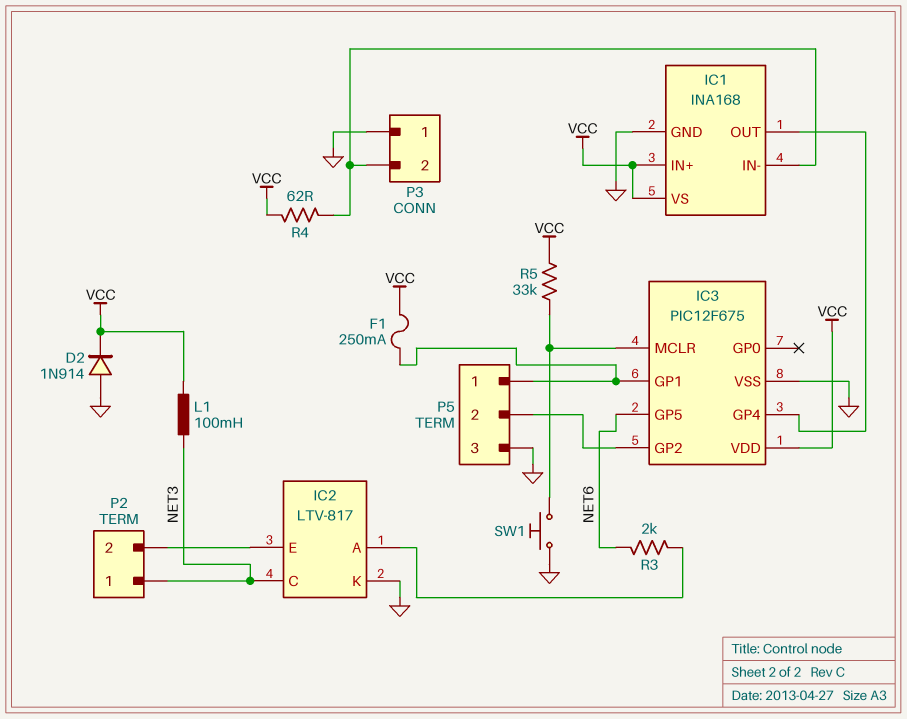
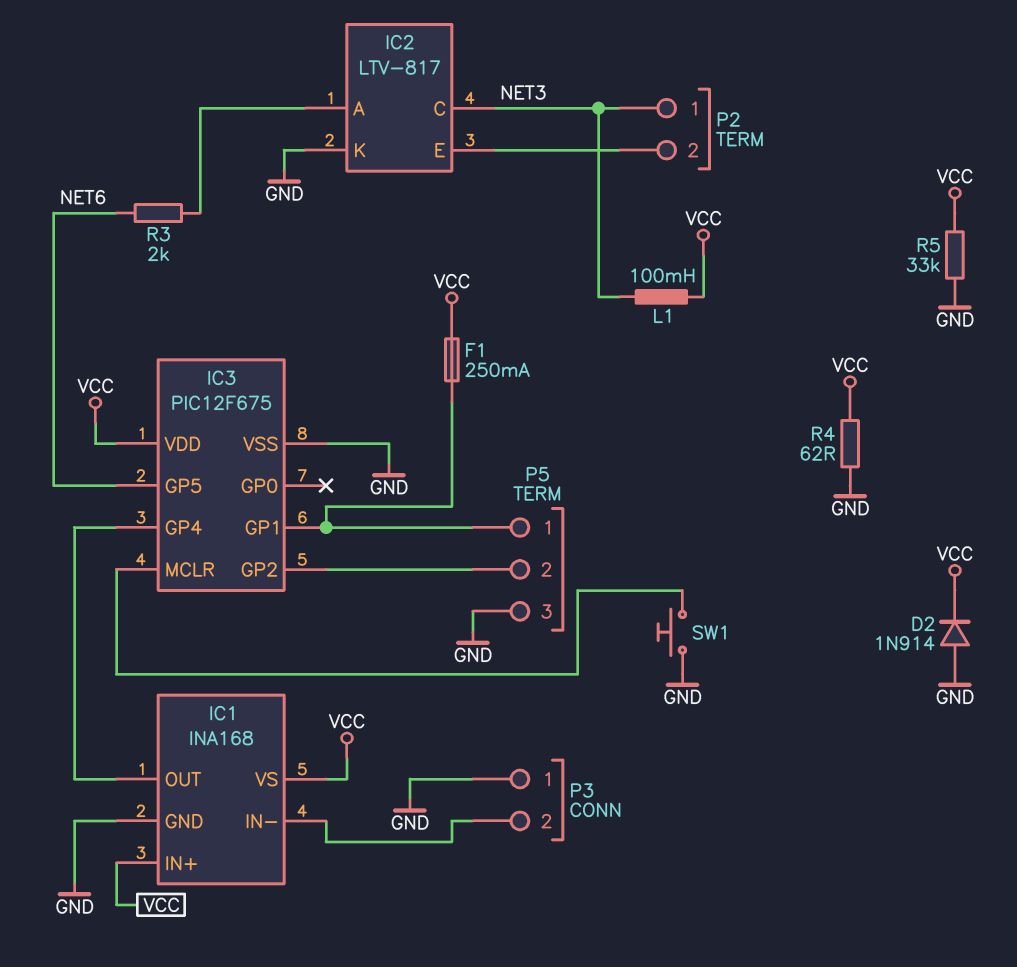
R4: 62 (IC1/IN-, VCC) -> 62 (GND, VCC)
R5: 33k (IC3/MCLR, VCC) -> 33k (GND, VCC)

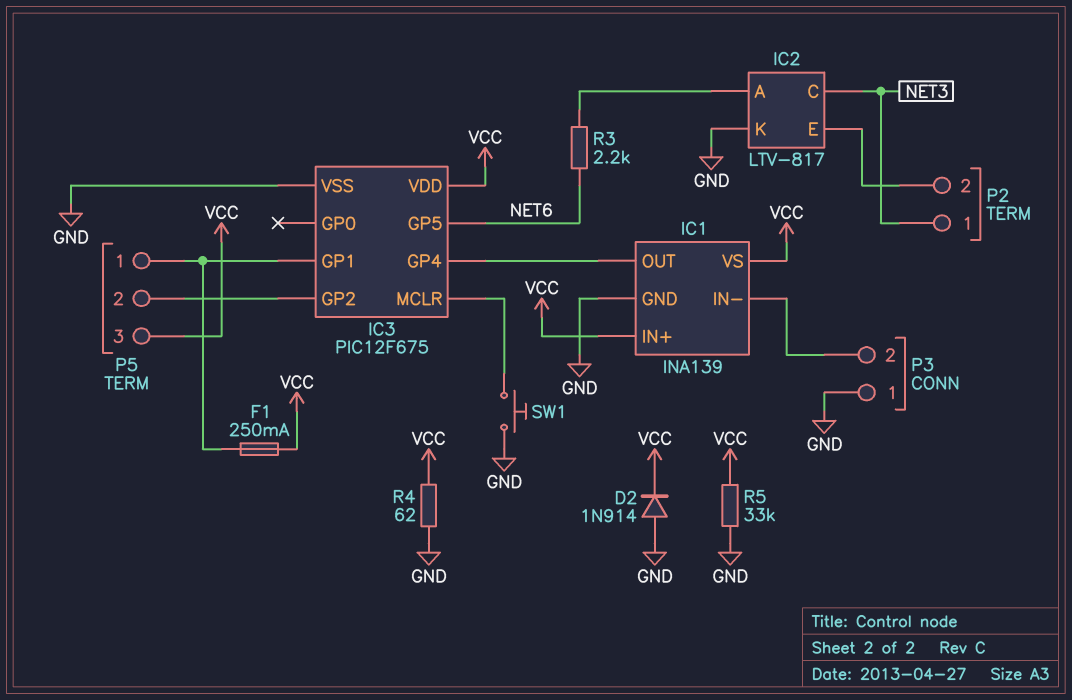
IC1: INA168 -> INA139
L1: 100mH (NET3, VCC) -> none
P5 pin 3: GND -> VCC
R3: 2k (IC2/A, NET6) -> 2.2k (IC2/A, NET6)

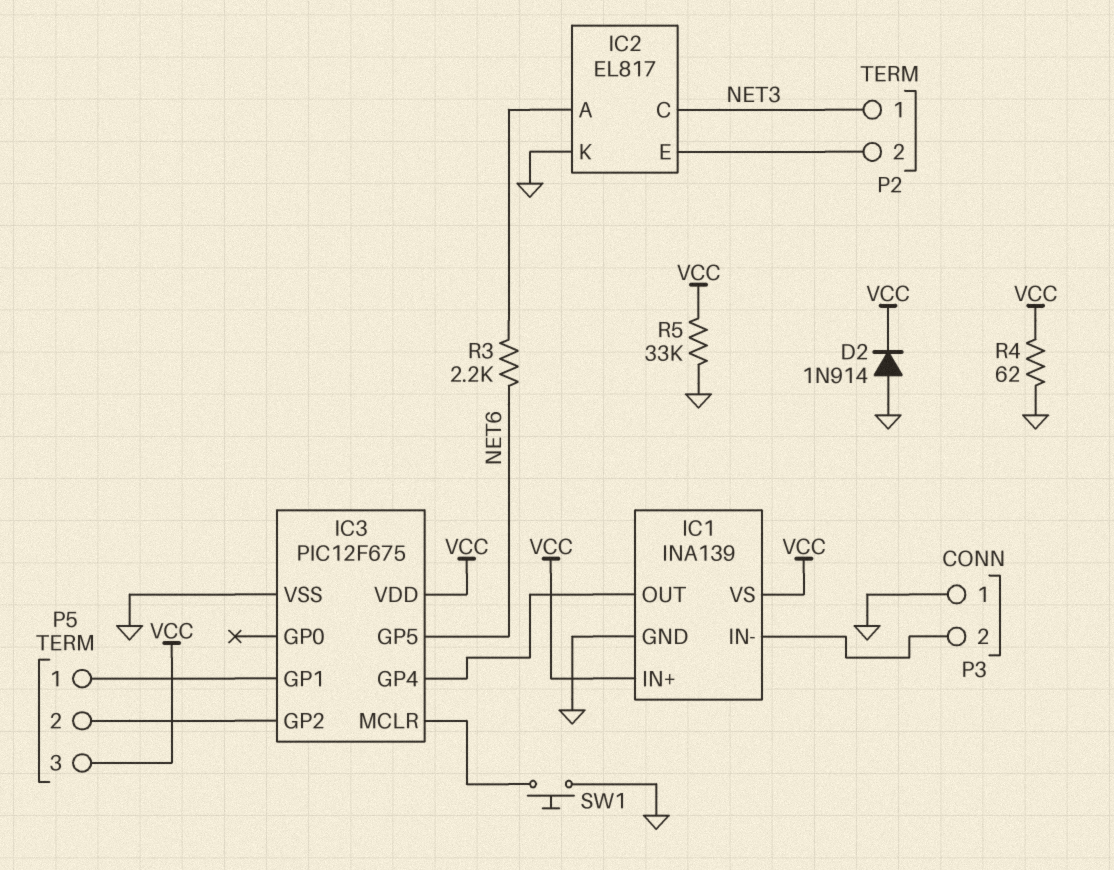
F1: 250mA (IC3/GP1, VCC) -> none
IC2: LTV-817 -> EL817

